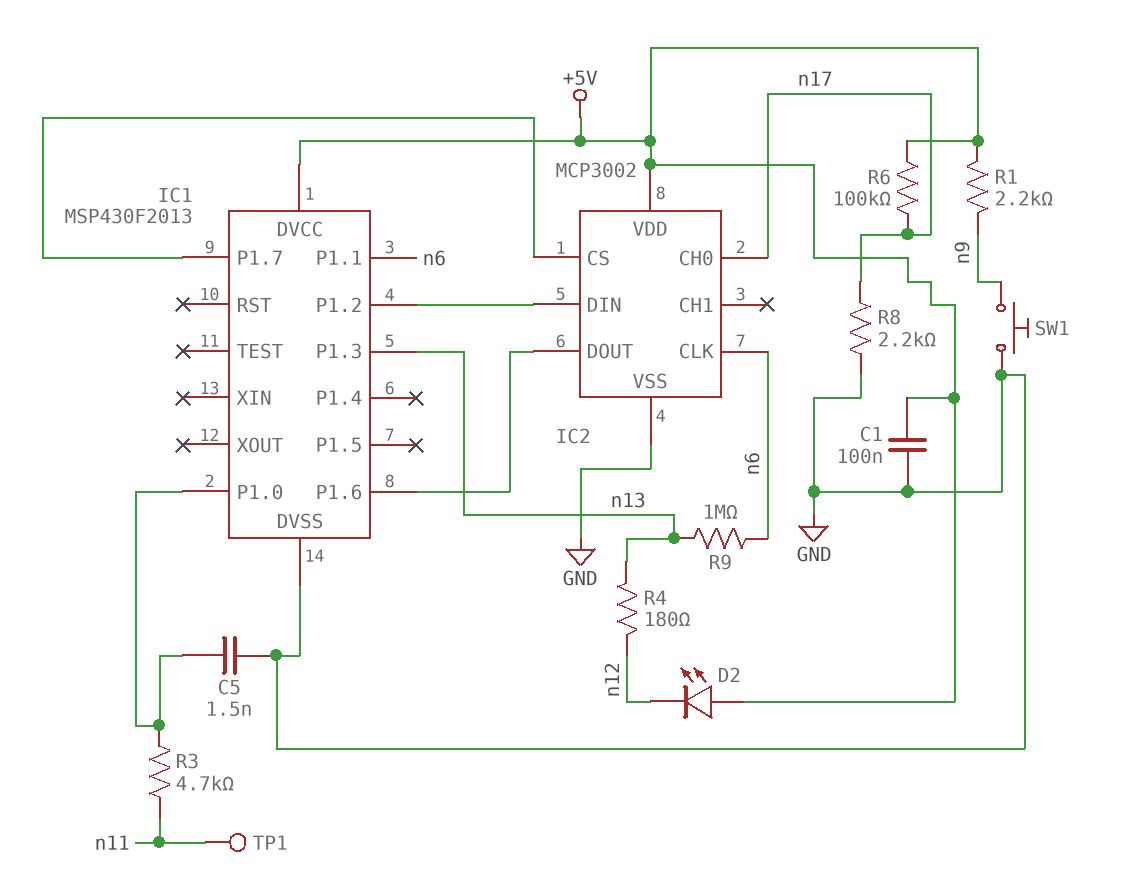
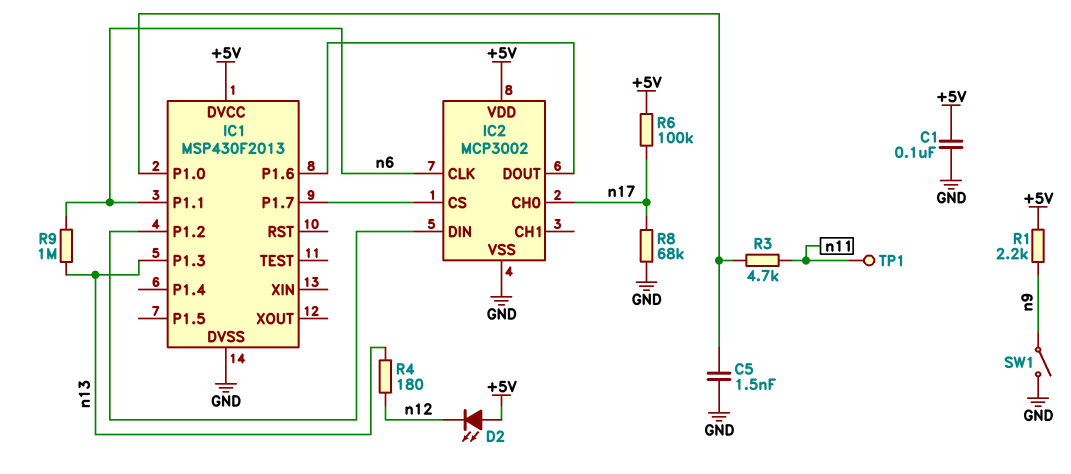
R8: 2.2k (GND, n17) -> 68k (GND, n17)
SW1: button (GND, n9) -> switch (GND, n9)

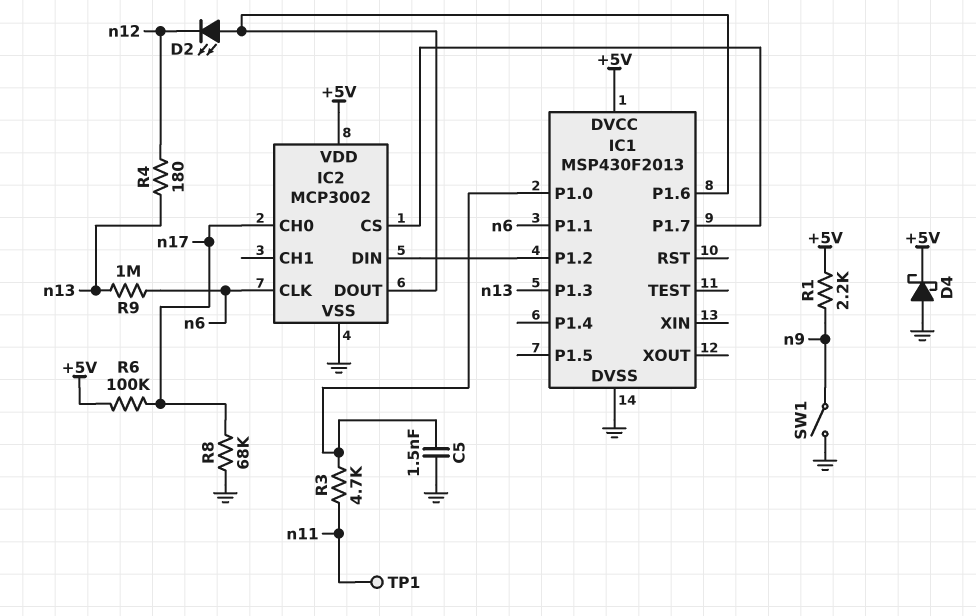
C1: 100nF (+5V, GND) -> none
D2: LED (A +5V, K n12) -> LED (A IC1/P1.6, K n12)
D4: none -> schottky (A GND, K +5V)

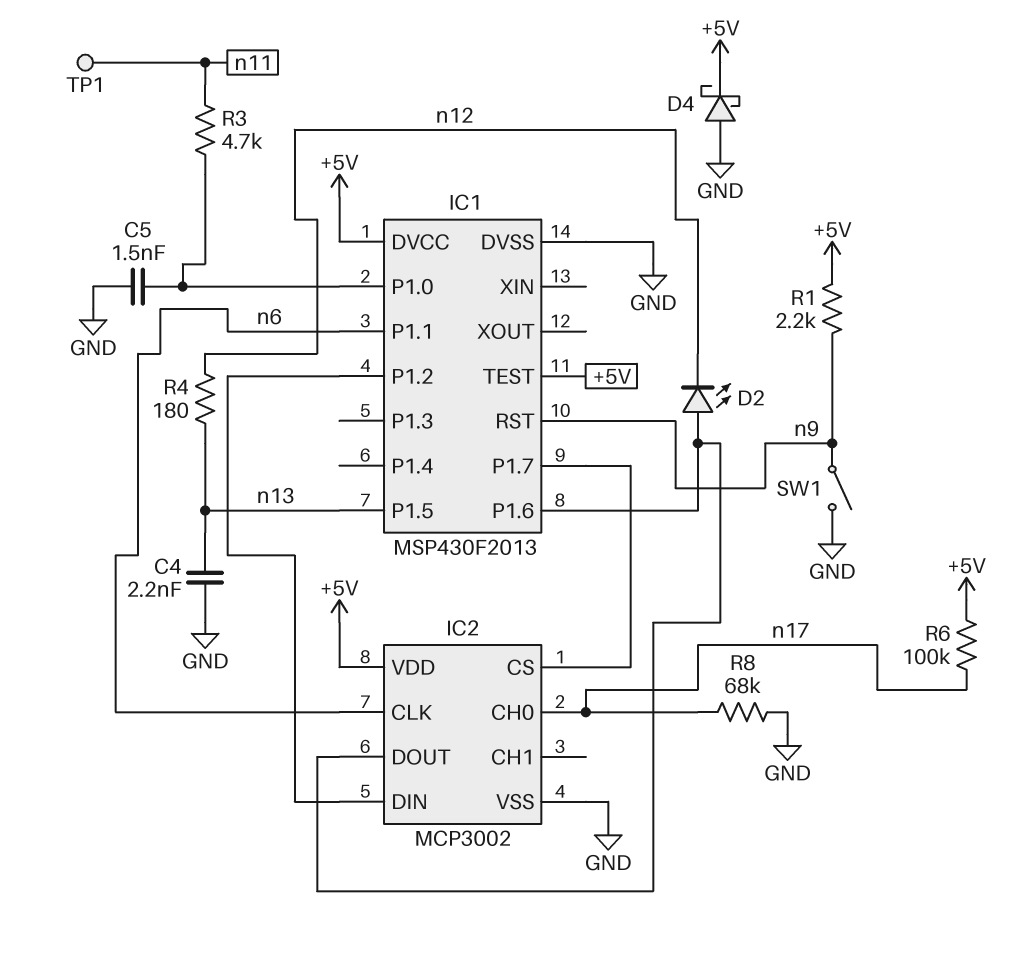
C4: none -> 2.2nF (GND, n13)
IC1 pin P1.3: n13 -> none
IC1 pin P1.5: none -> n13
IC1 pin RST: none -> n9
IC1 pin TEST: none -> +5V
R9: 1M (n6, n13) -> none

